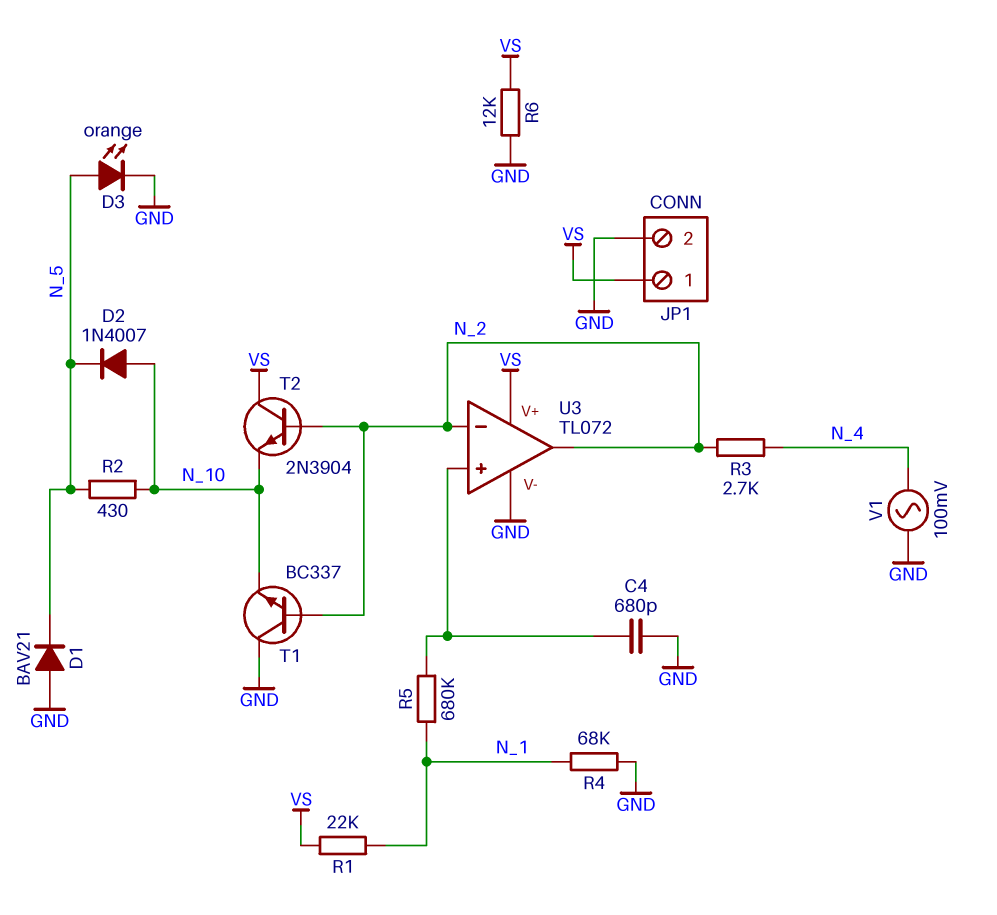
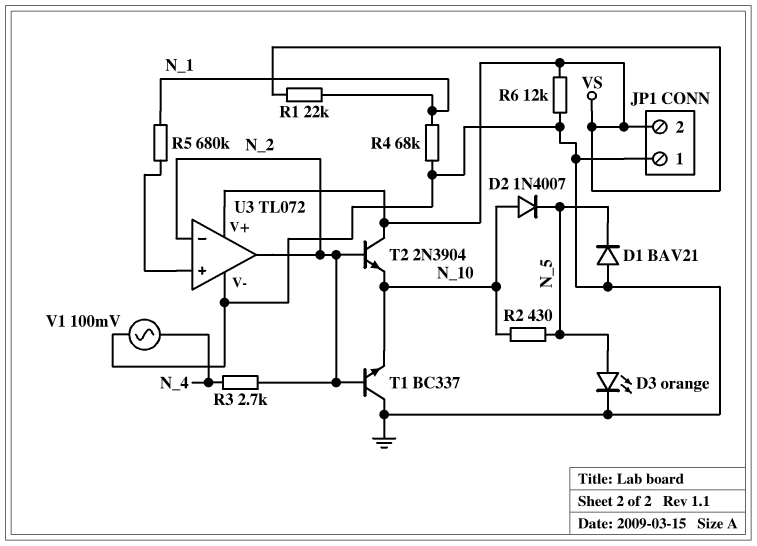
C4: 680pF (GND, U3/in+) -> none
JP1 pin 1: VS -> GND
JP1 pin 2: GND -> VS

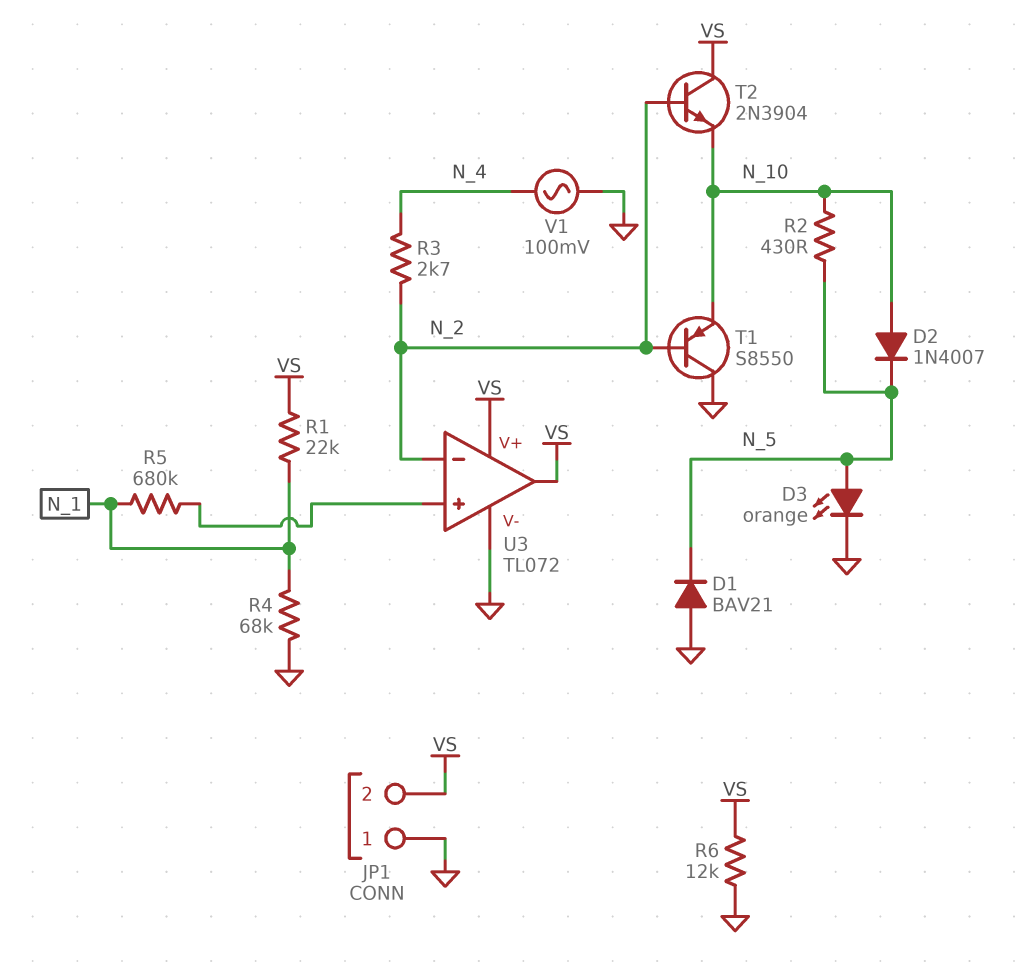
T1: NPN BC337 (B N_2, C GND, E N_10) -> PNP S8550 (B N_2, C GND, E N_10)
U3 pin out: N_2 -> VS

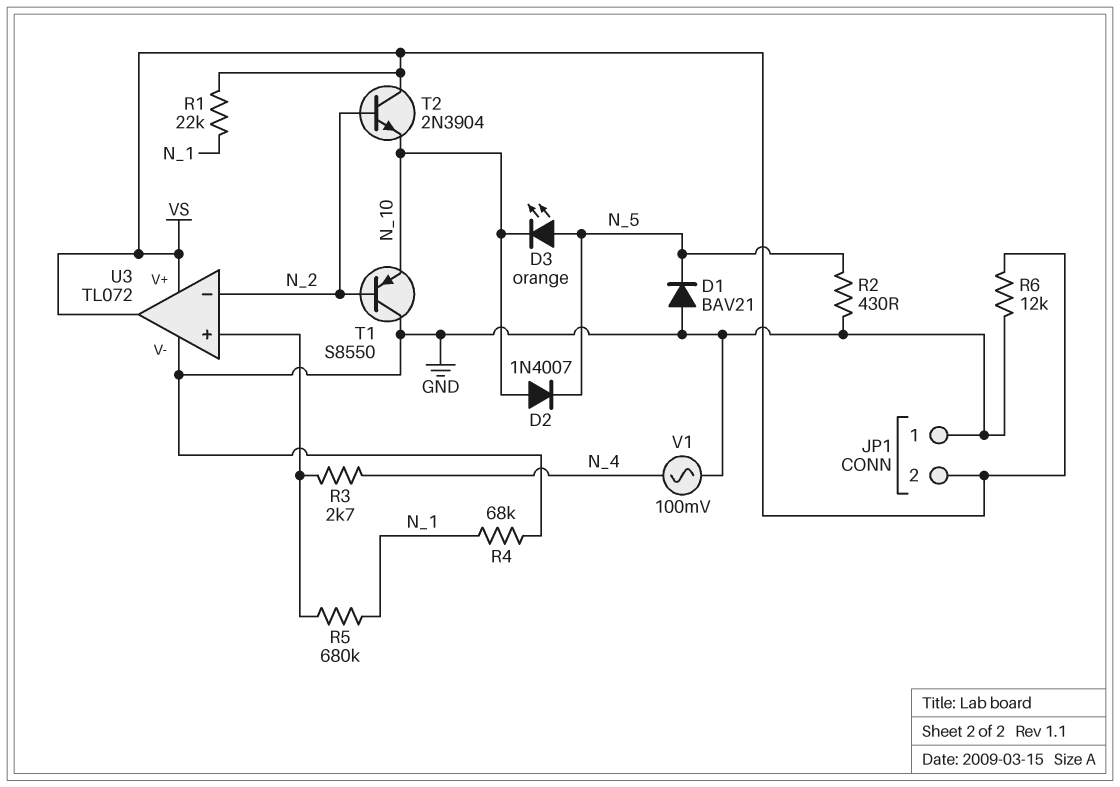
D3: LED orange (A N_5, K GND) -> LED orange (A N_5, K N_10)
R2: 430 (N_5, N_10) -> 430 (GND, N_5)
R3: 2.7k (N_2, N_4) -> 2.7k (N_4, U3/in+)

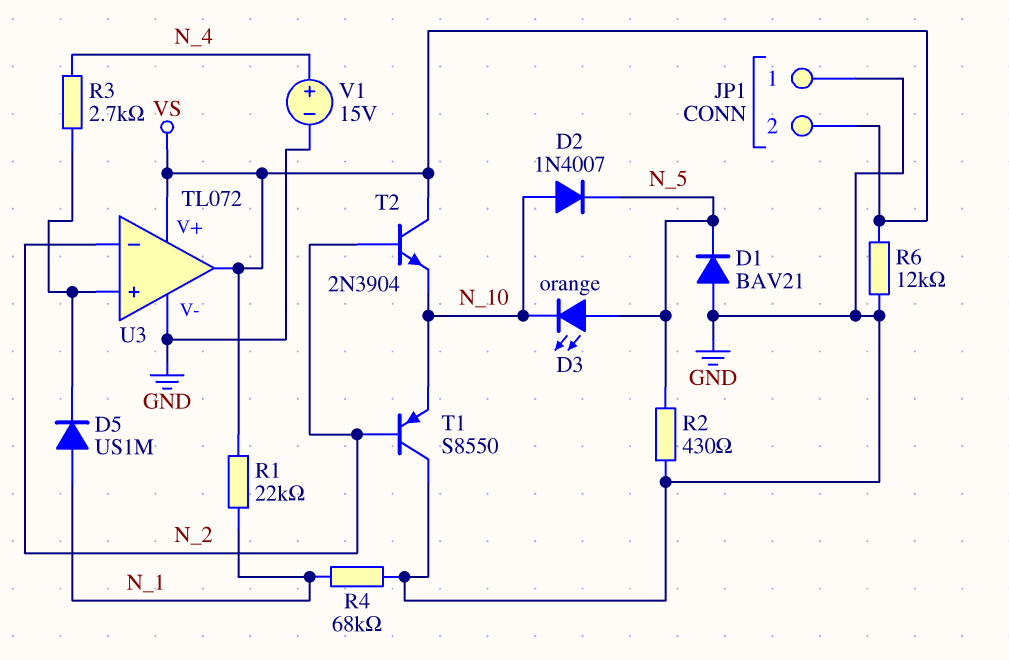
D5: none -> diode US1M (A N_1, K U3/in+)
R5: 680k (N_1, U3/in+) -> none
V1: AC 100mV (GND, N_4) -> 15V (plus N_4, minus GND)

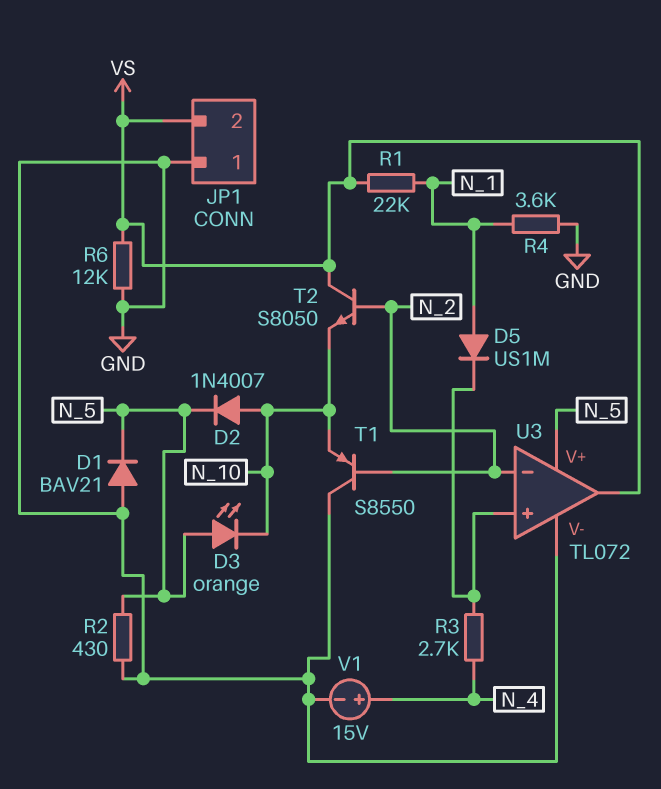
R4: 68k (GND, N_1) -> 3.6k (GND, N_1)
T2: NPN 2N3904 (B N_2, C VS, E N_10) -> NPN S8050 (B N_2, C VS, E N_10)
U3 pin V+: VS -> N_5

